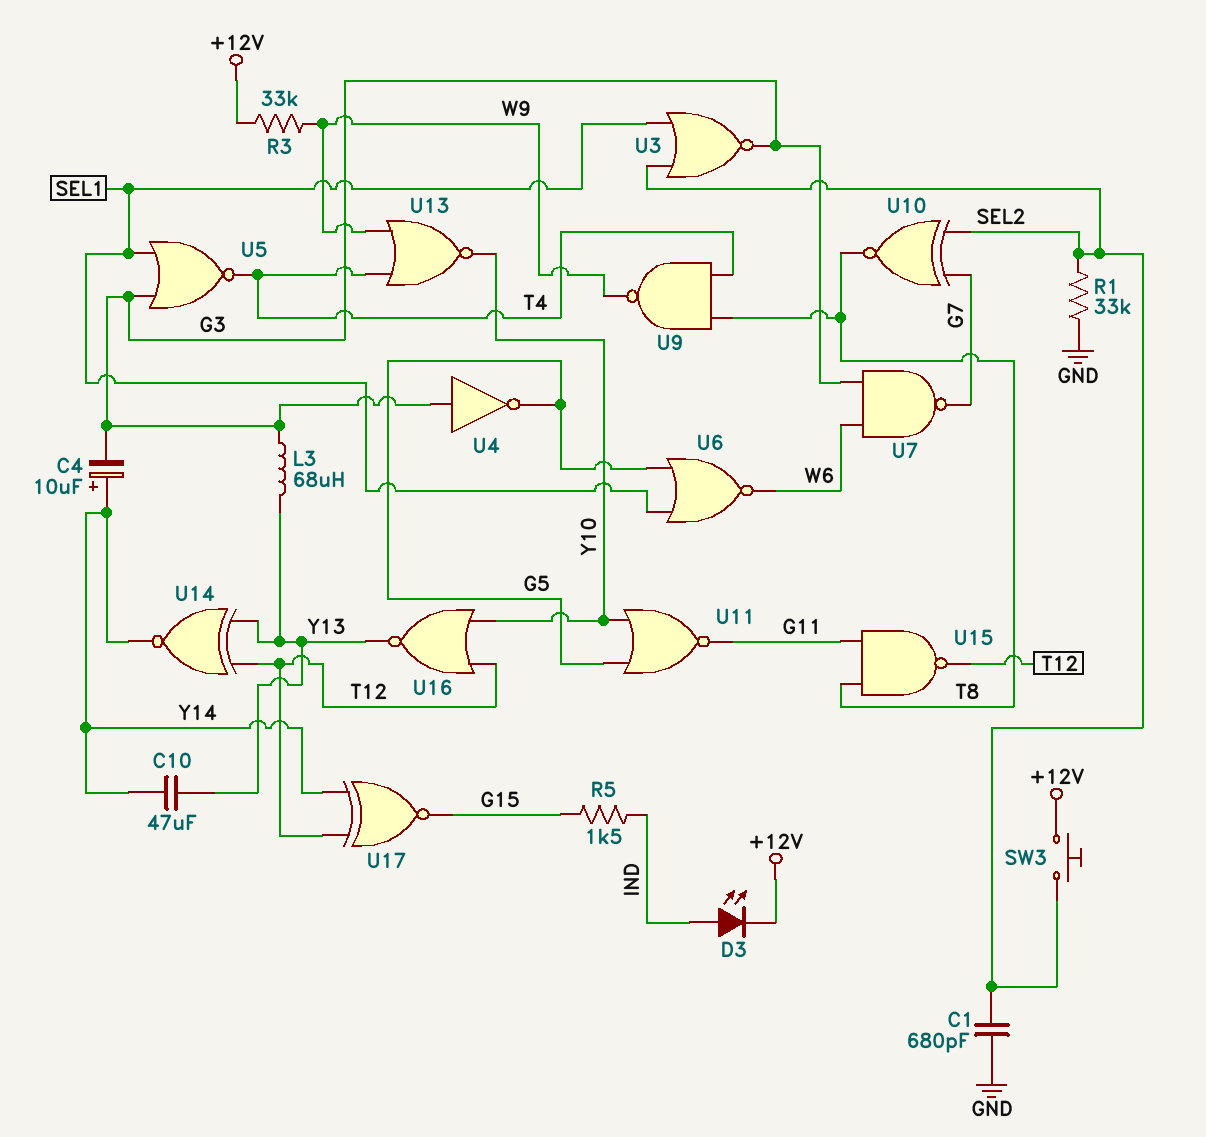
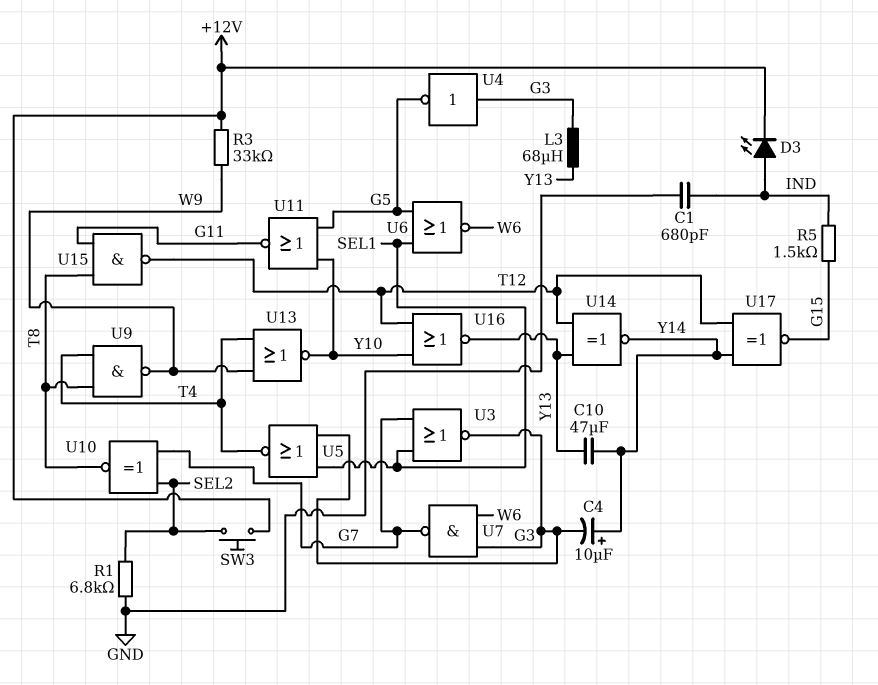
C1: 680pF (GND, SEL2) -> 680pF (GND, IND)
R1: 33k (GND, SEL2) -> 6.8k (GND, SEL2)
U3: NOR (in SEL1, in SEL2, out G3) -> NOR (in G7, in SEL1, out G3)

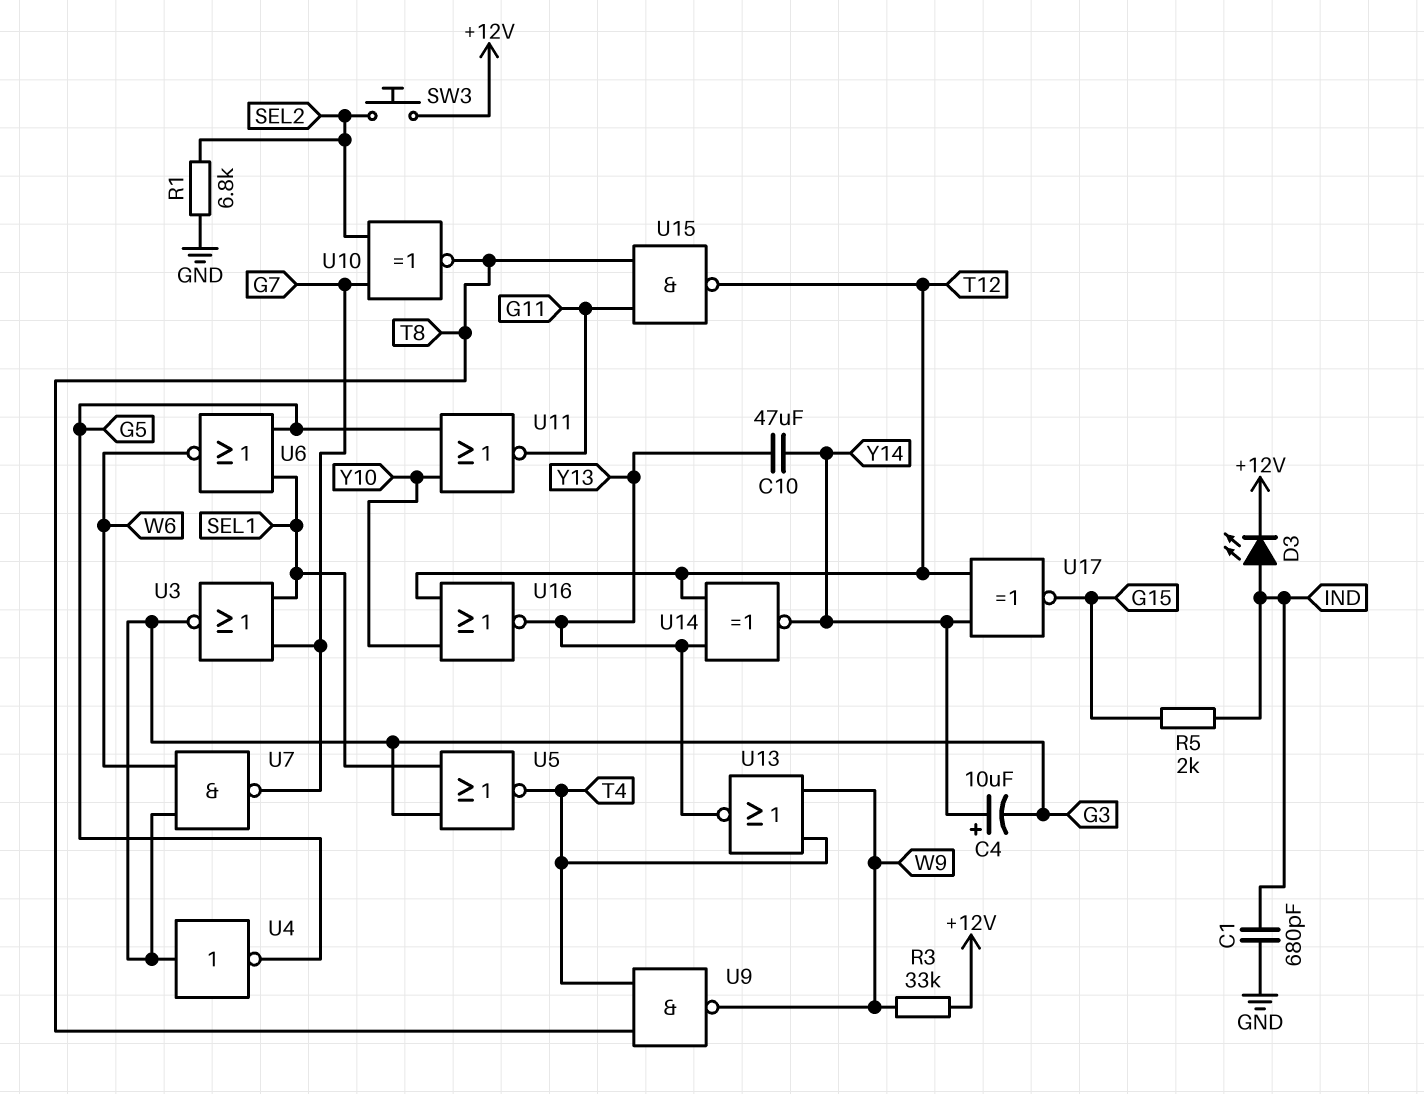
L3: 68uH (G3, Y13) -> none
R5: 1.5k (G15, IND) -> 2k (G15, IND)
U13: NOR (in T4, in W9, out Y10) -> NOR (in T4, in W9, out Y13)

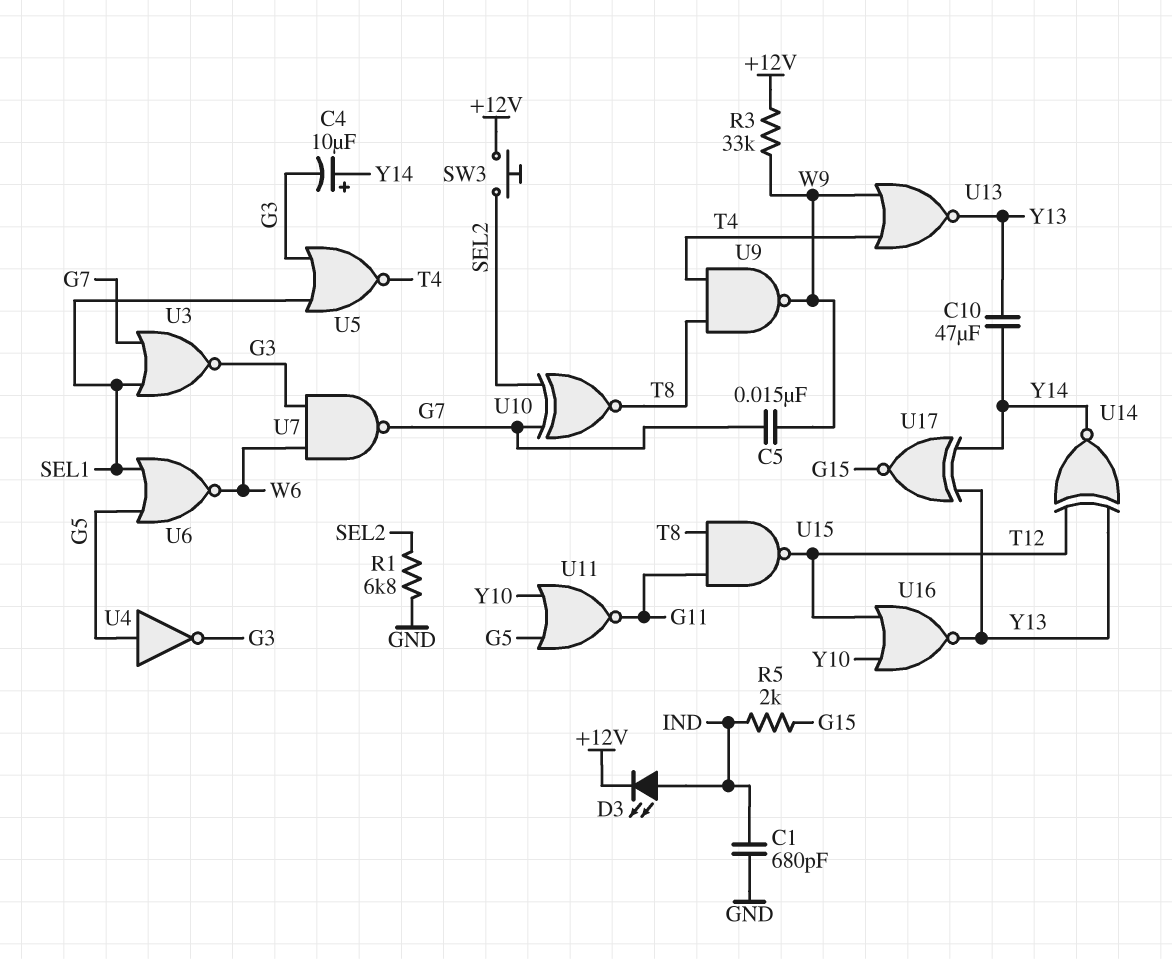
C5: none -> 15nF (G7, W9)
U4: NOT (in G3, out G5) -> NOT (in G5, out G3)
U17: XNOR (in T12, in Y14, out G15) -> XNOR (in Y13, in Y14, out G15)

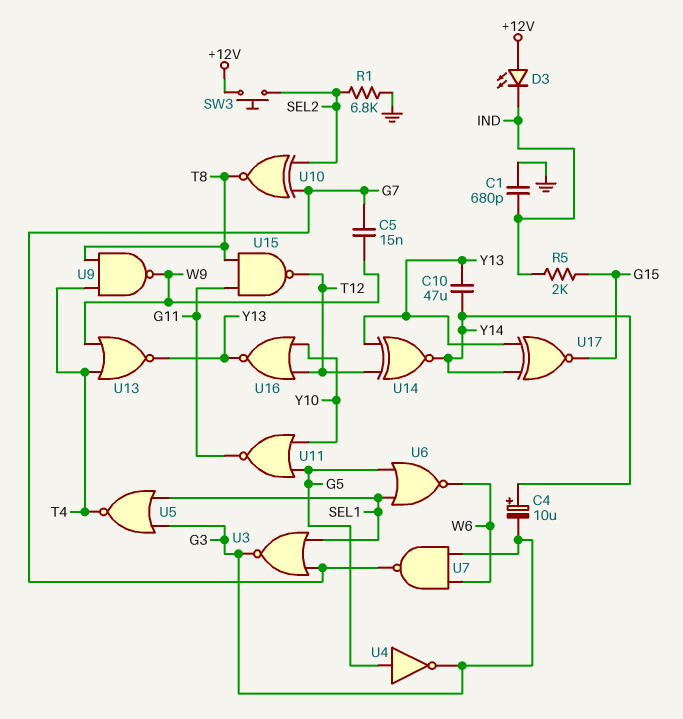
D3: LED (A IND, K +12V) -> LED (A +12V, K IND)
R3: 33k (+12V, W9) -> none

